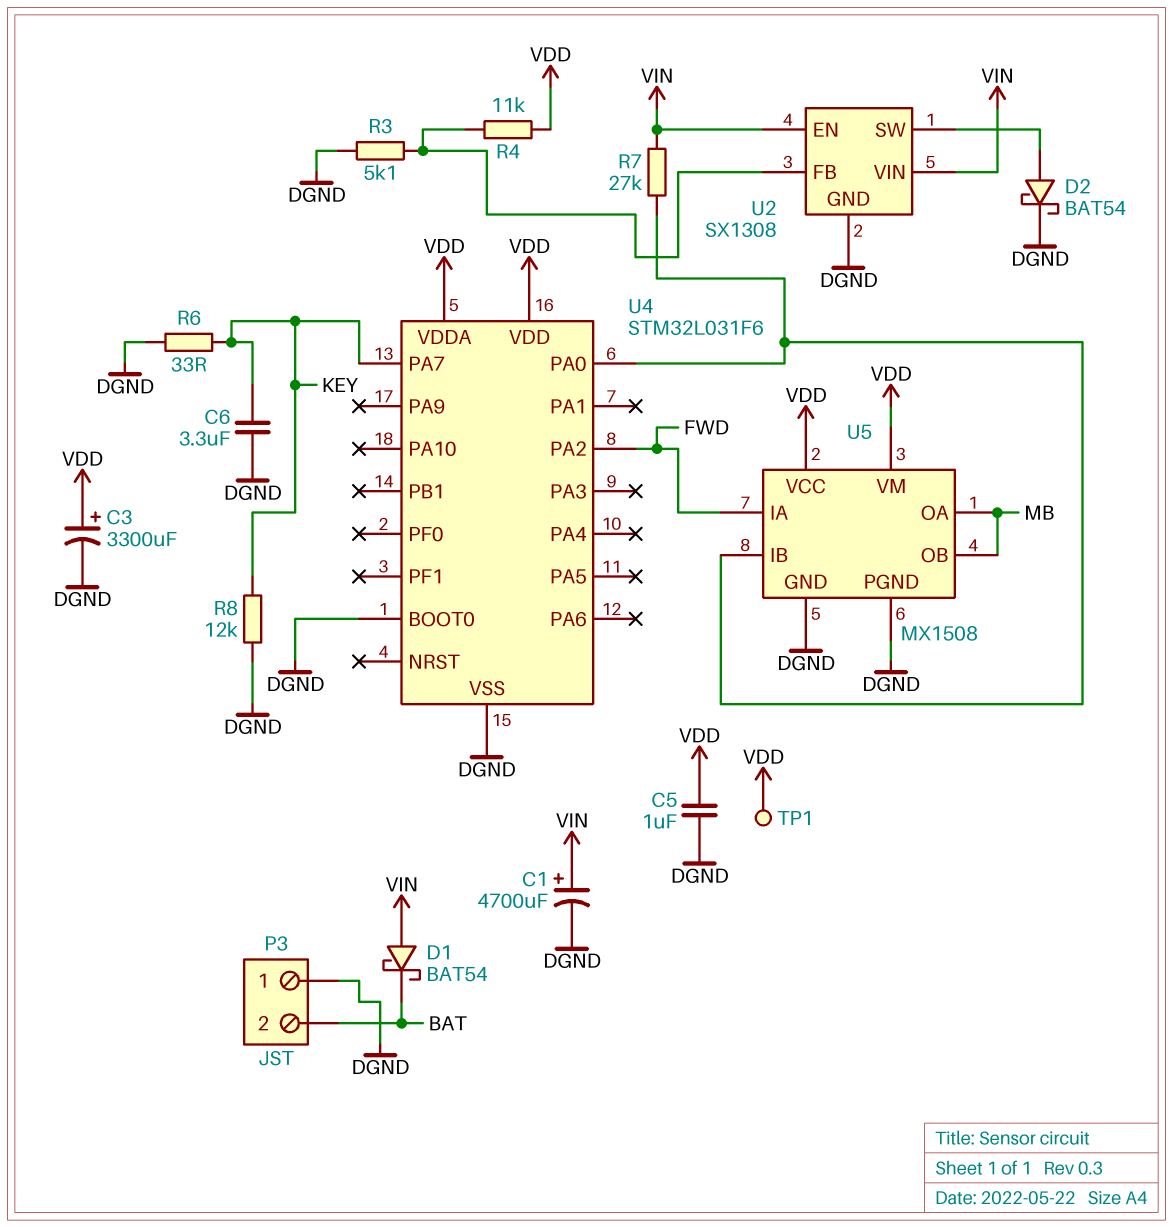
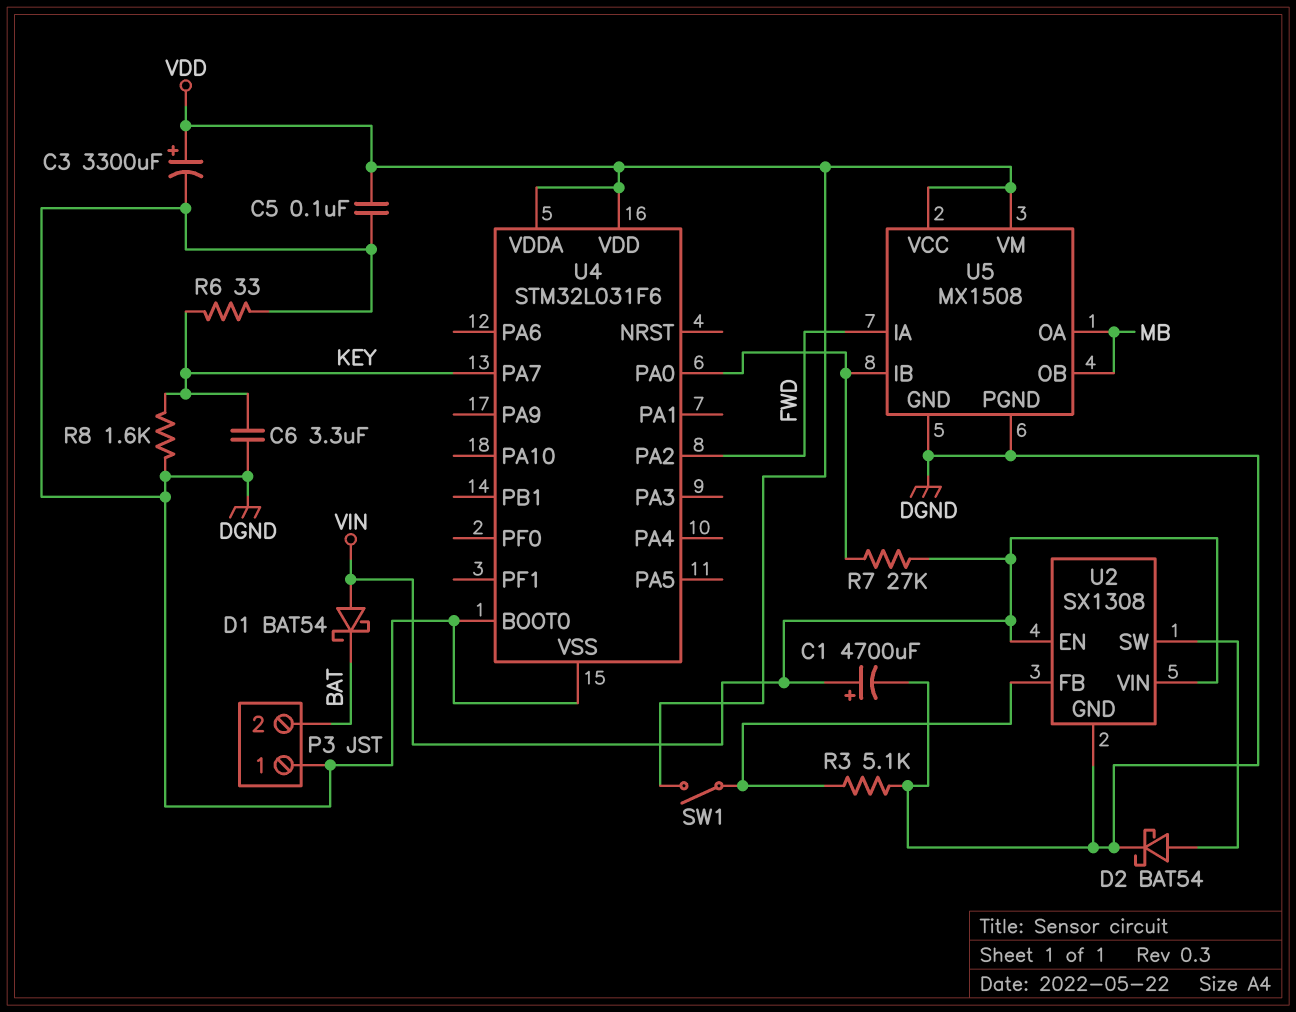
C5: 1uF (DGND, VDD) -> 100nF (DGND, VDD)
R4: 11k (U2/FB, VDD) -> none
R8: 12k (DGND, KEY) -> 1.6k (DGND, KEY)
SW1: none -> switch (U2/FB, VDD)
TP1: test point (VDD) -> none

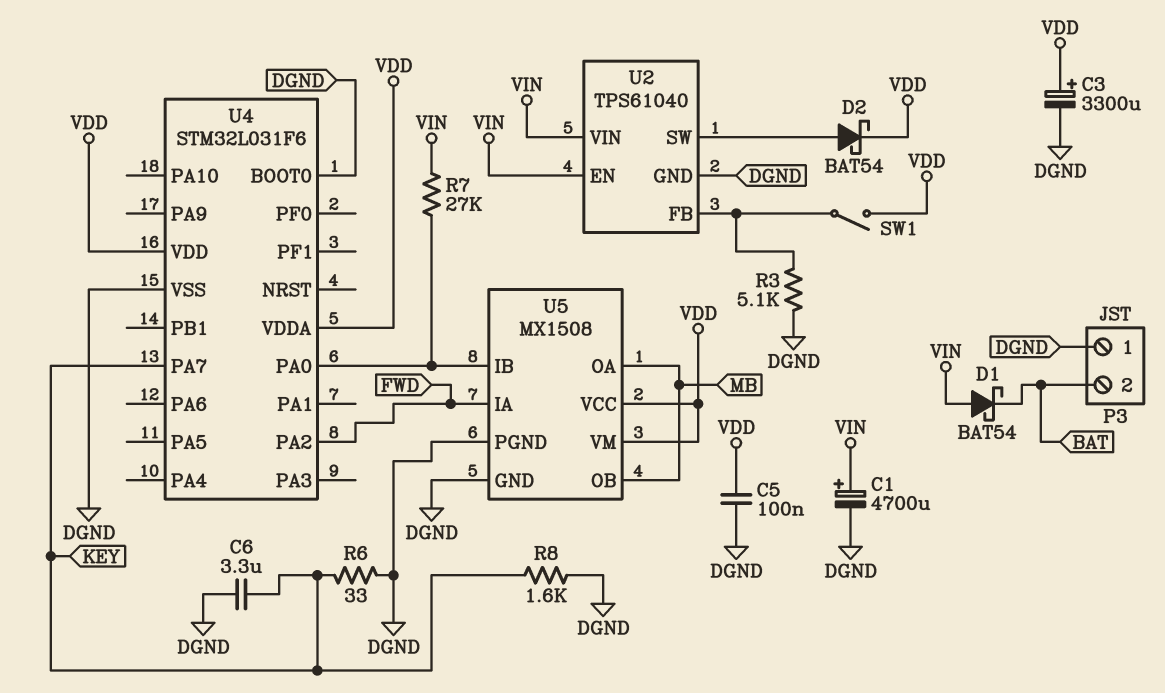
D2: schottky BAT54 (A U2/SW, K DGND) -> schottky BAT54 (A U2/SW, K VDD)
U2: SX1308 -> TPS61040

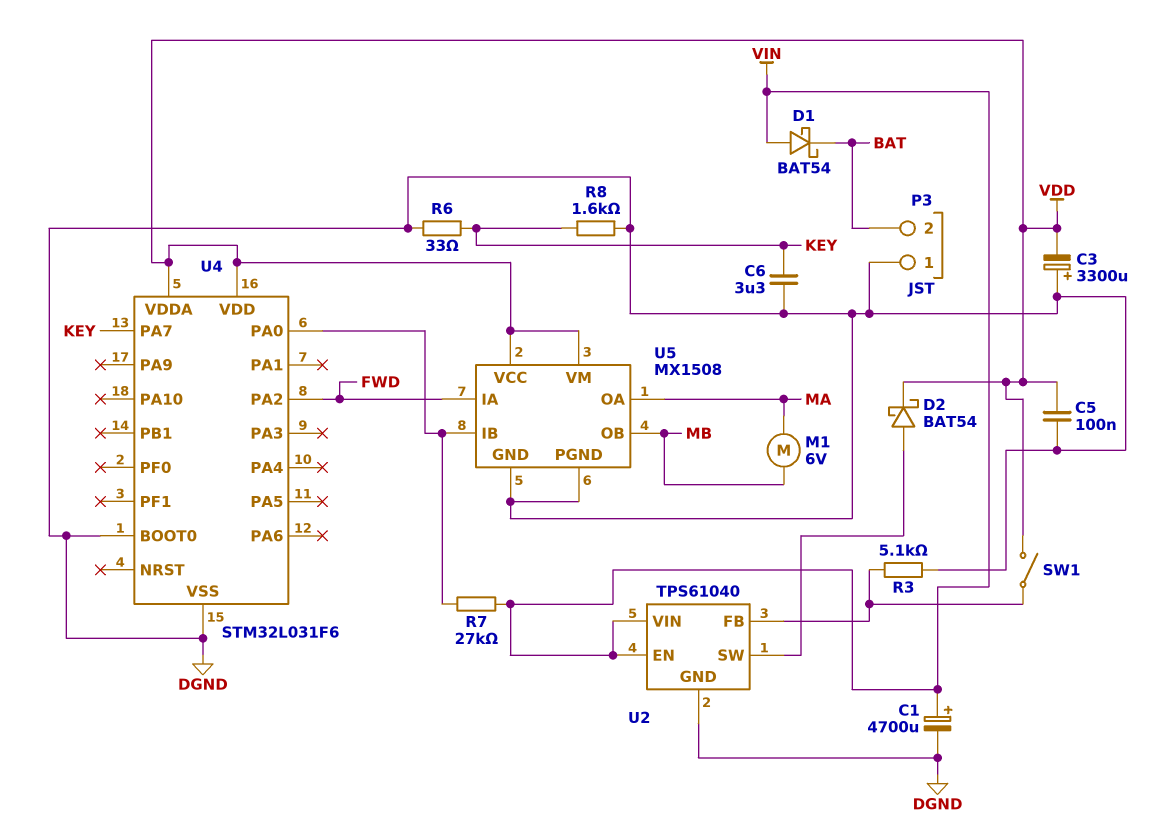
C3: 3300uF (plus VDD, minus DGND) -> 3300uF (plus DGND, minus VDD)
M1: none -> motor 6V (MA, MB)
U5 pin OA: MB -> MA

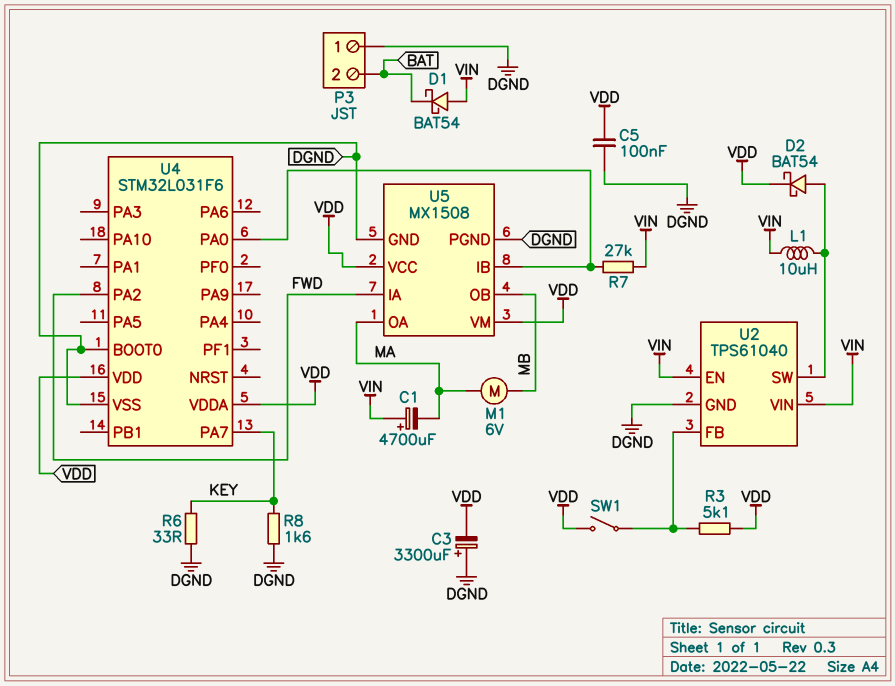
C1: 4700uF (plus VIN, minus DGND) -> 4700uF (plus VIN, minus MA)
C6: 3.3uF (DGND, KEY) -> none
L1: none -> 10uH (U2/SW, VIN)
R3: 5.1k (DGND, U2/FB) -> 5.1k (U2/FB, VDD)

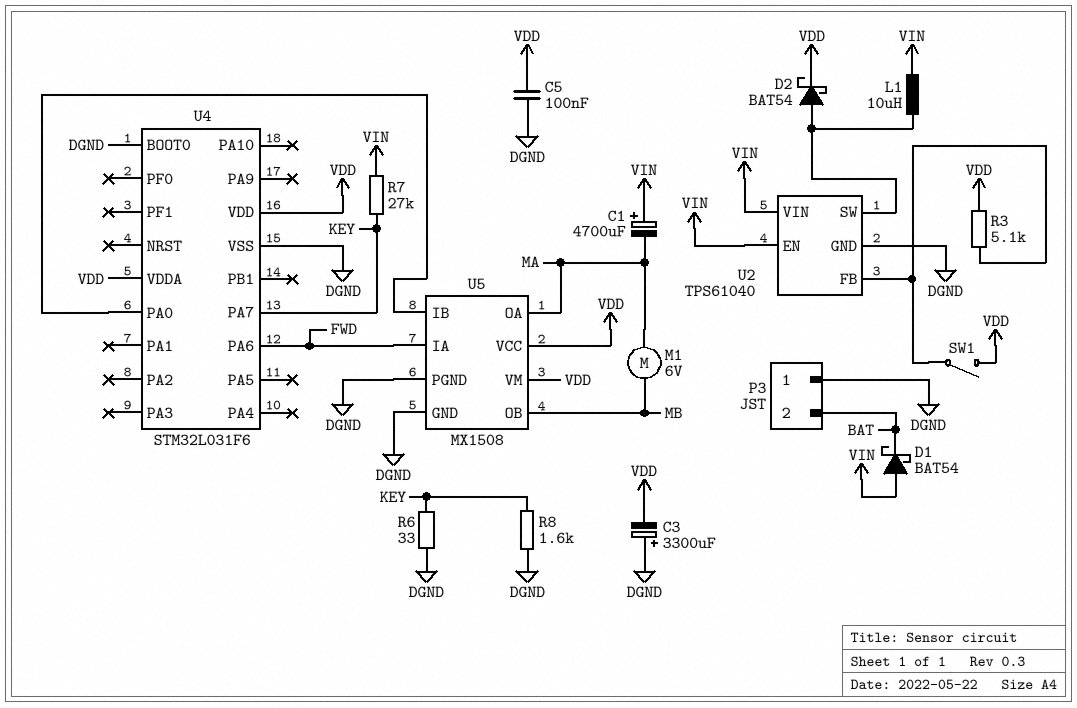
R7: 27k (U4/PA0, VIN) -> 27k (KEY, VIN)
U4 pin PA2: FWD -> none
U4 pin PA6: none -> FWD

